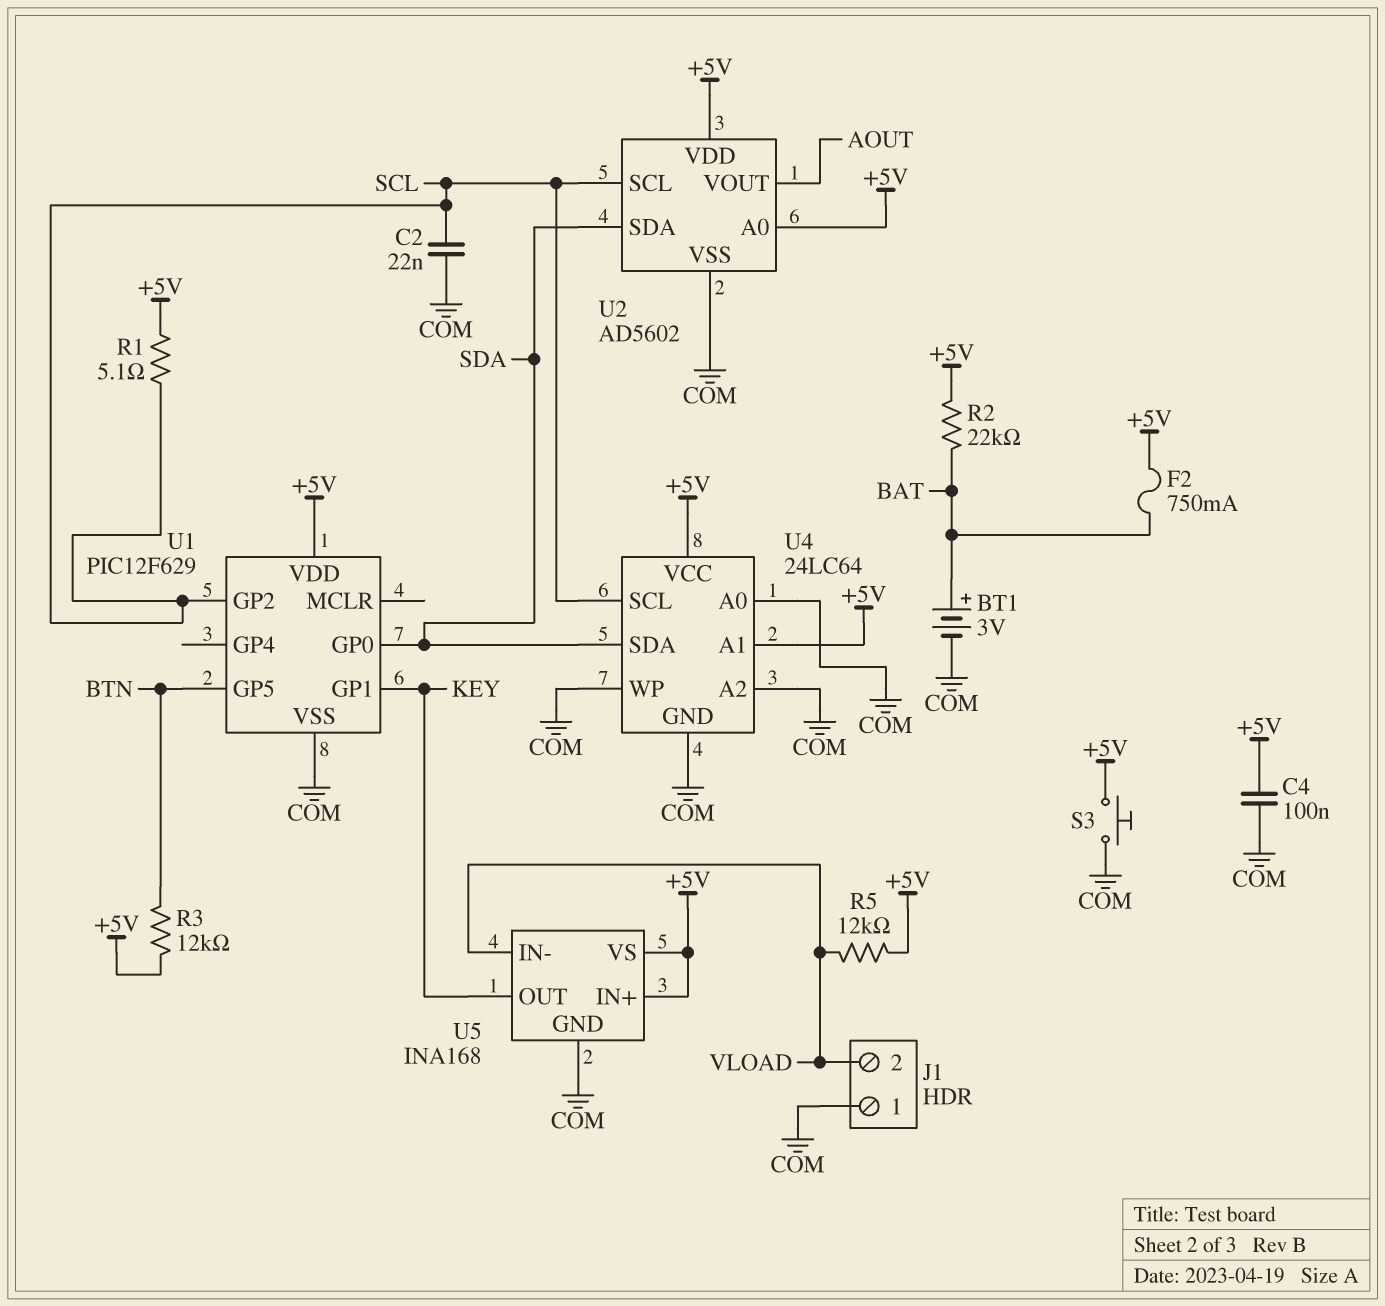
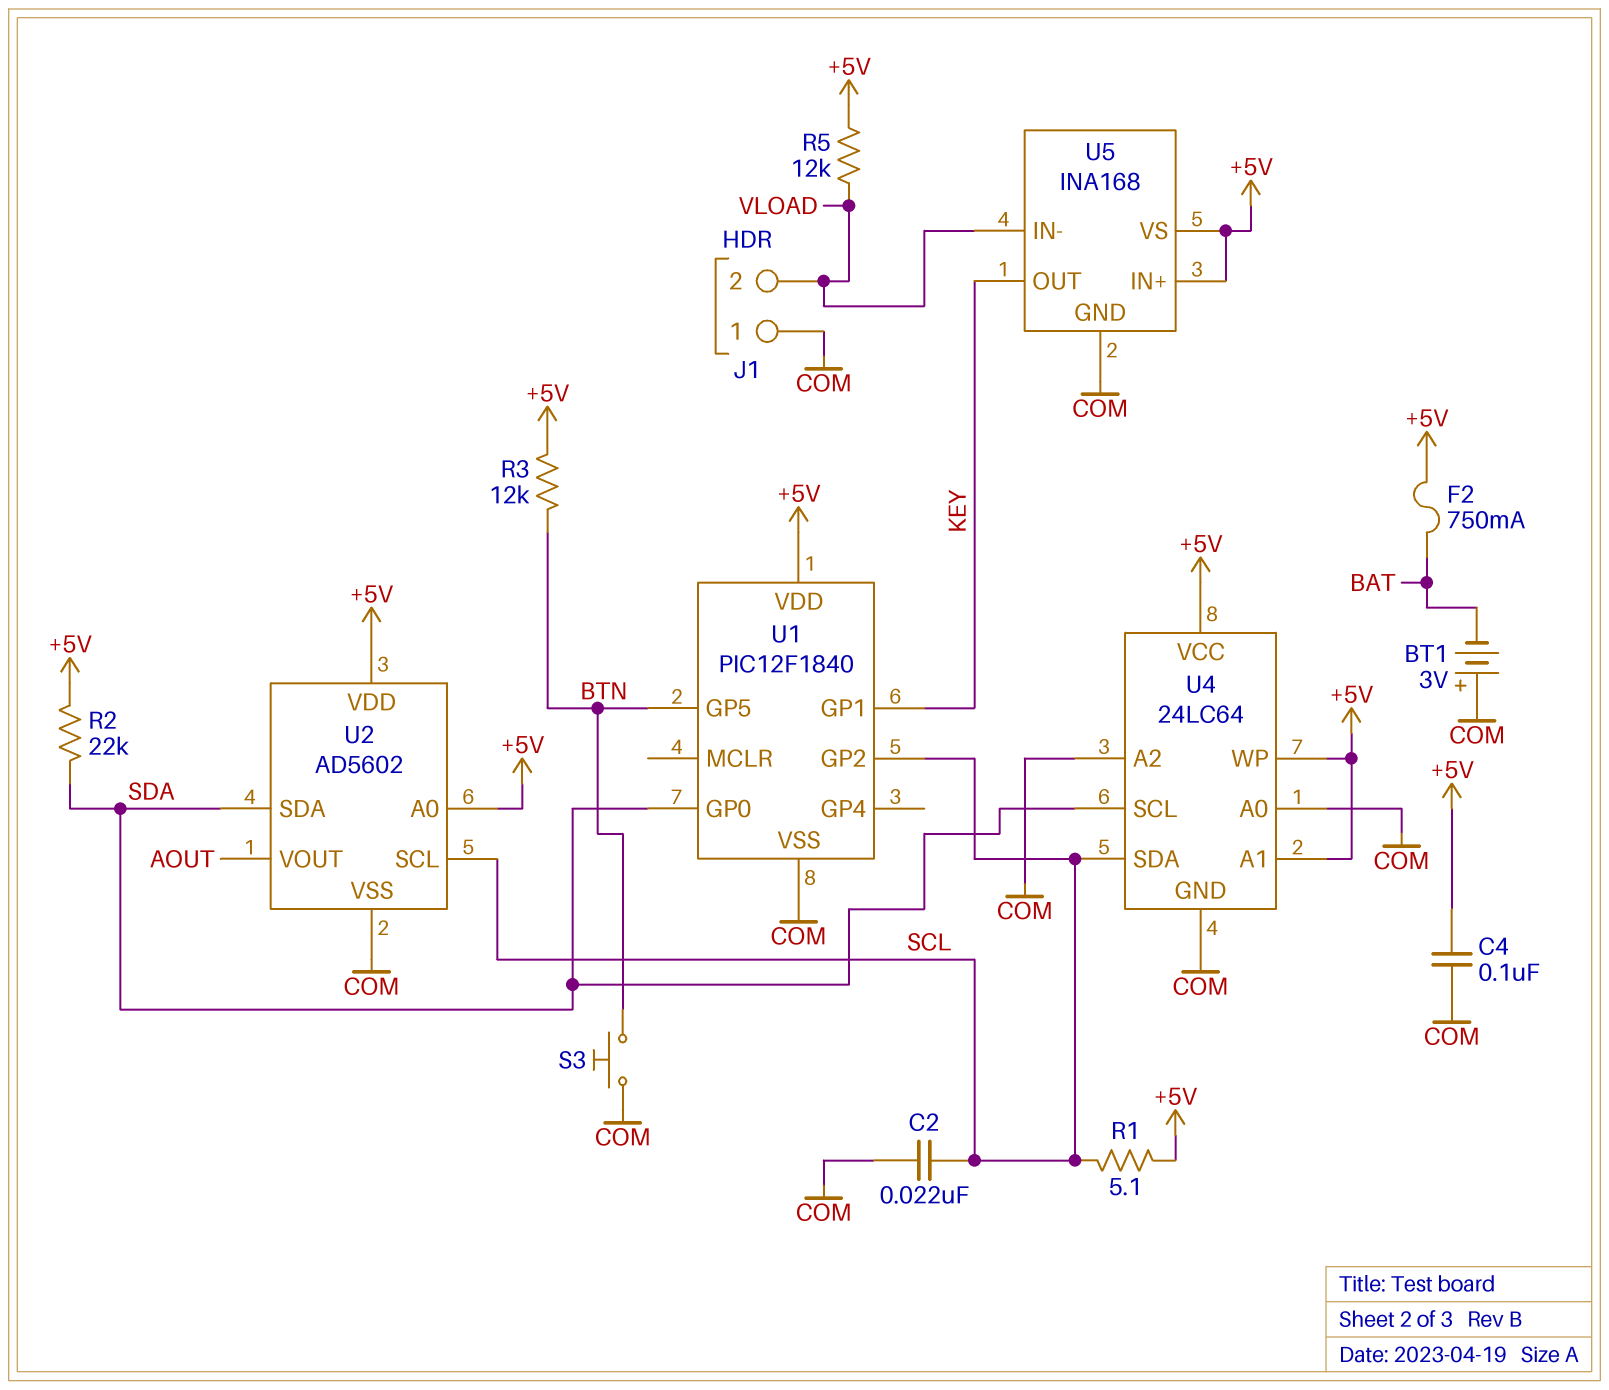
BT1: 3V (plus BAT, minus COM) -> 3V (plus COM, minus BAT)
R2: 22k (+5V, BAT) -> 22k (+5V, SDA)
S3: button (+5V, COM) -> button (BTN, COM)
U1: PIC12F629 -> PIC12F1840
U4 pin SCL: SCL -> SDA
U4 pin SDA: SDA -> SCL
U4 pin WP: COM -> +5V

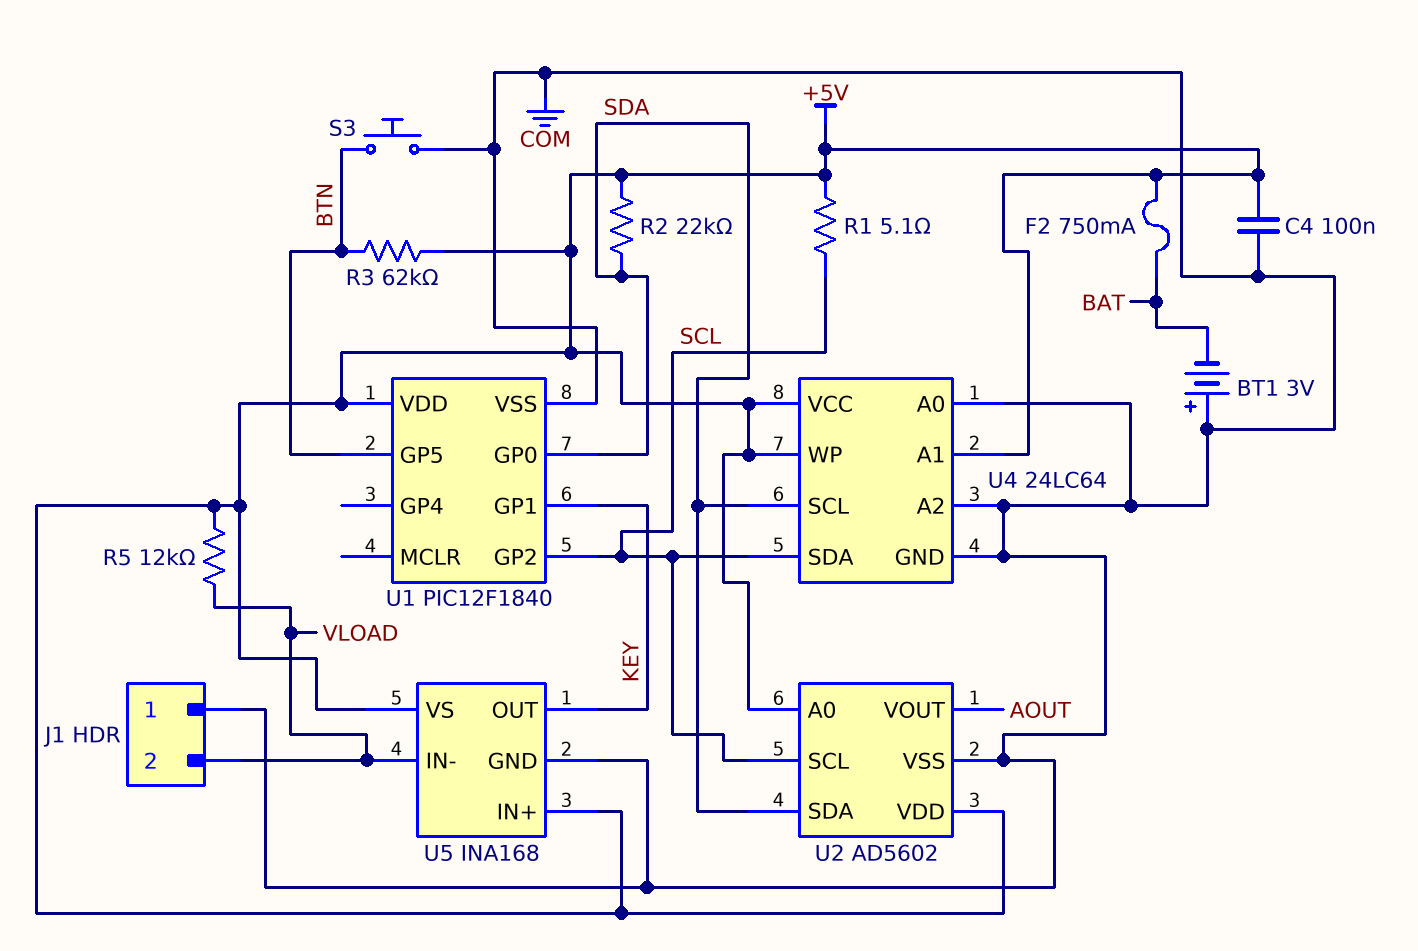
C2: 22nF (COM, SCL) -> none
R3: 12k (+5V, BTN) -> 62k (+5V, BTN)

